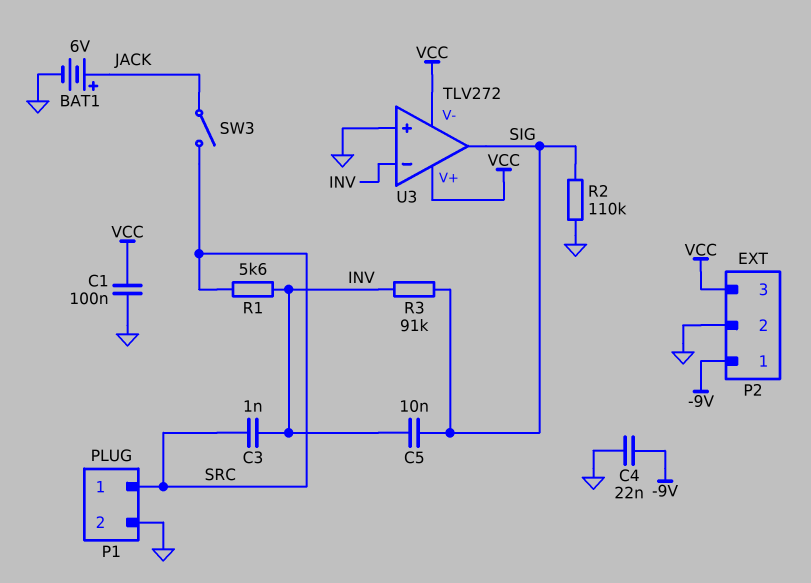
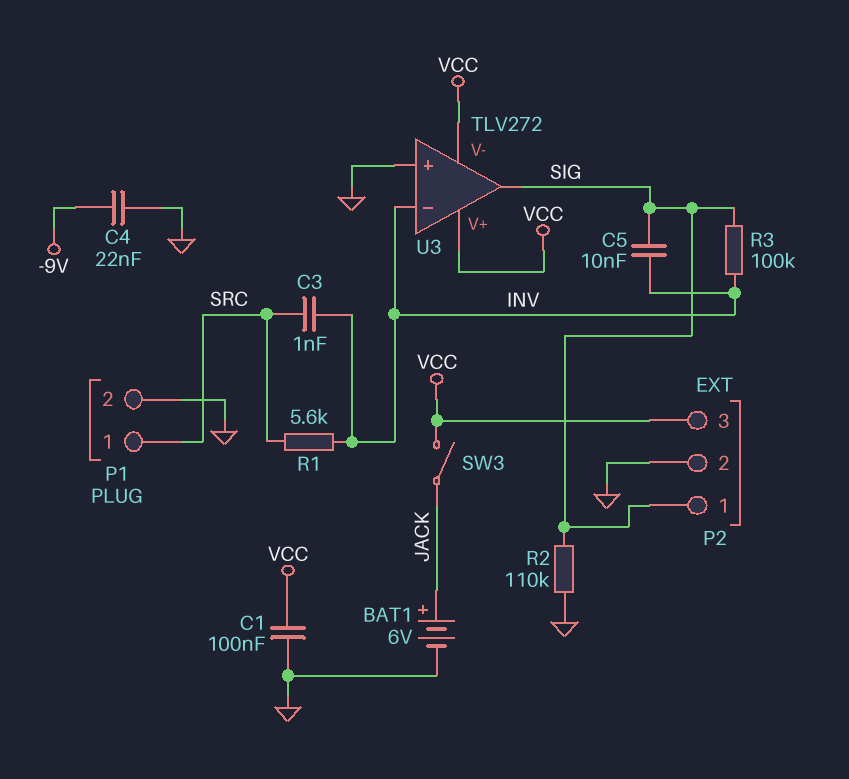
P2 pin 1: -9V -> SIG
R3: 91k (INV, SIG) -> 100k (INV, SIG)
SW3: switch (JACK, SRC) -> switch (JACK, VCC)

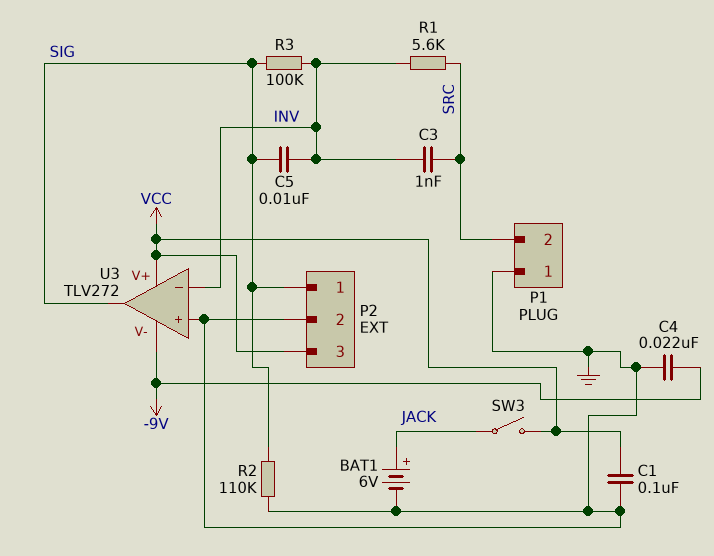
P1 pin 1: SRC -> GND
P1 pin 2: GND -> SRC
U3 pin V-: VCC -> -9V

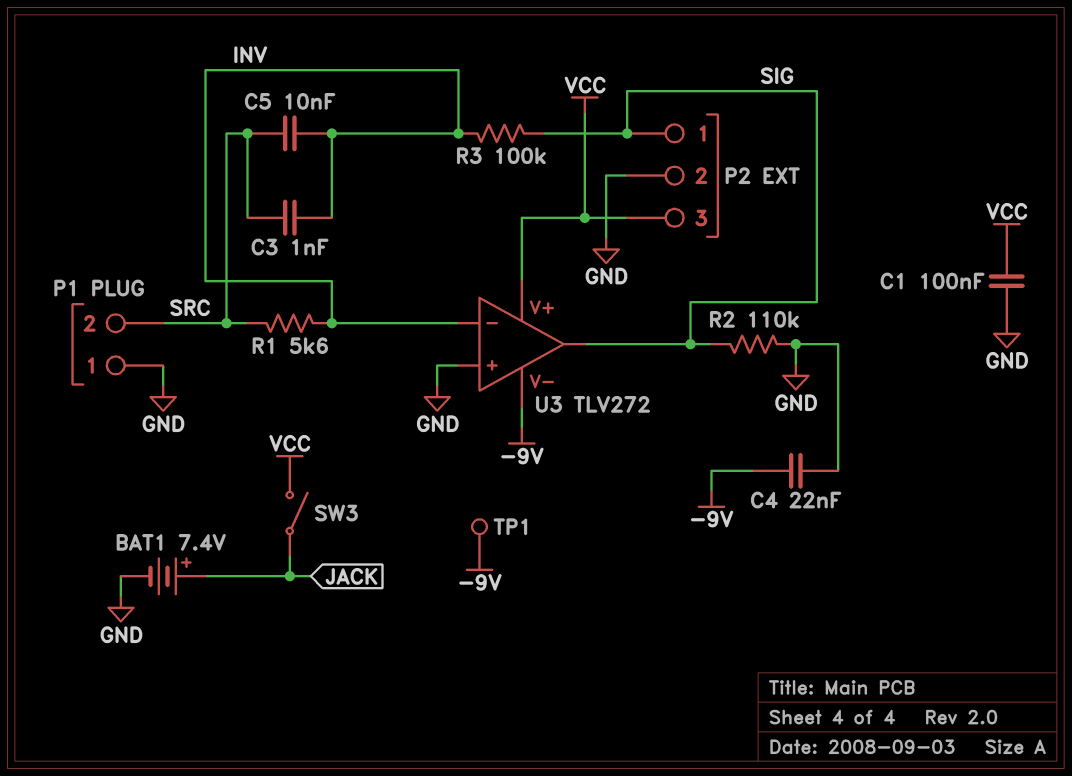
BAT1: 6V (plus JACK, minus GND) -> 7.4V (plus JACK, minus GND)
C5: 10nF (INV, SIG) -> 10nF (INV, SRC)
TP1: none -> test point (-9V)

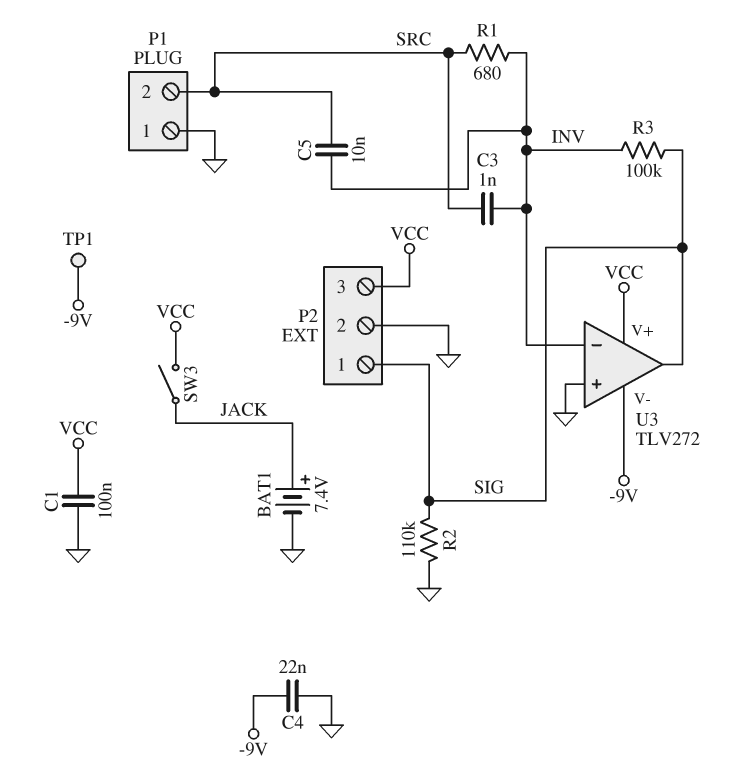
R1: 5.6k (INV, SRC) -> 680 (INV, SRC)

